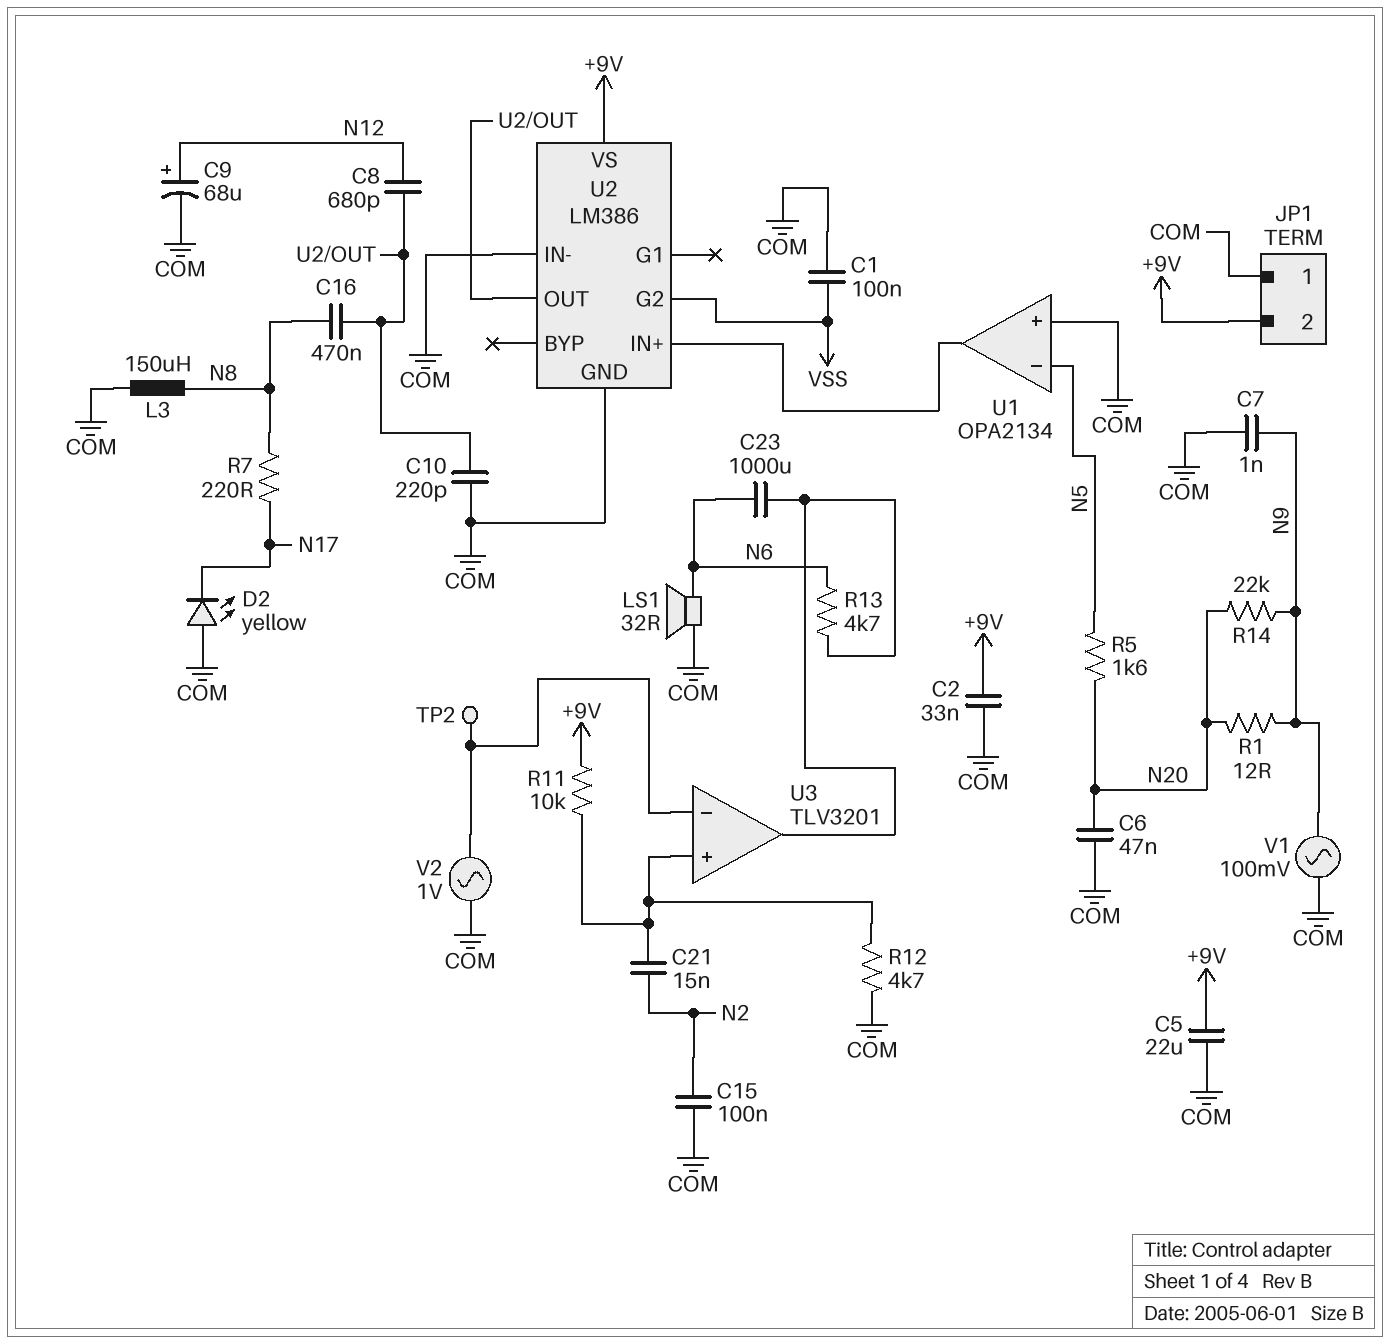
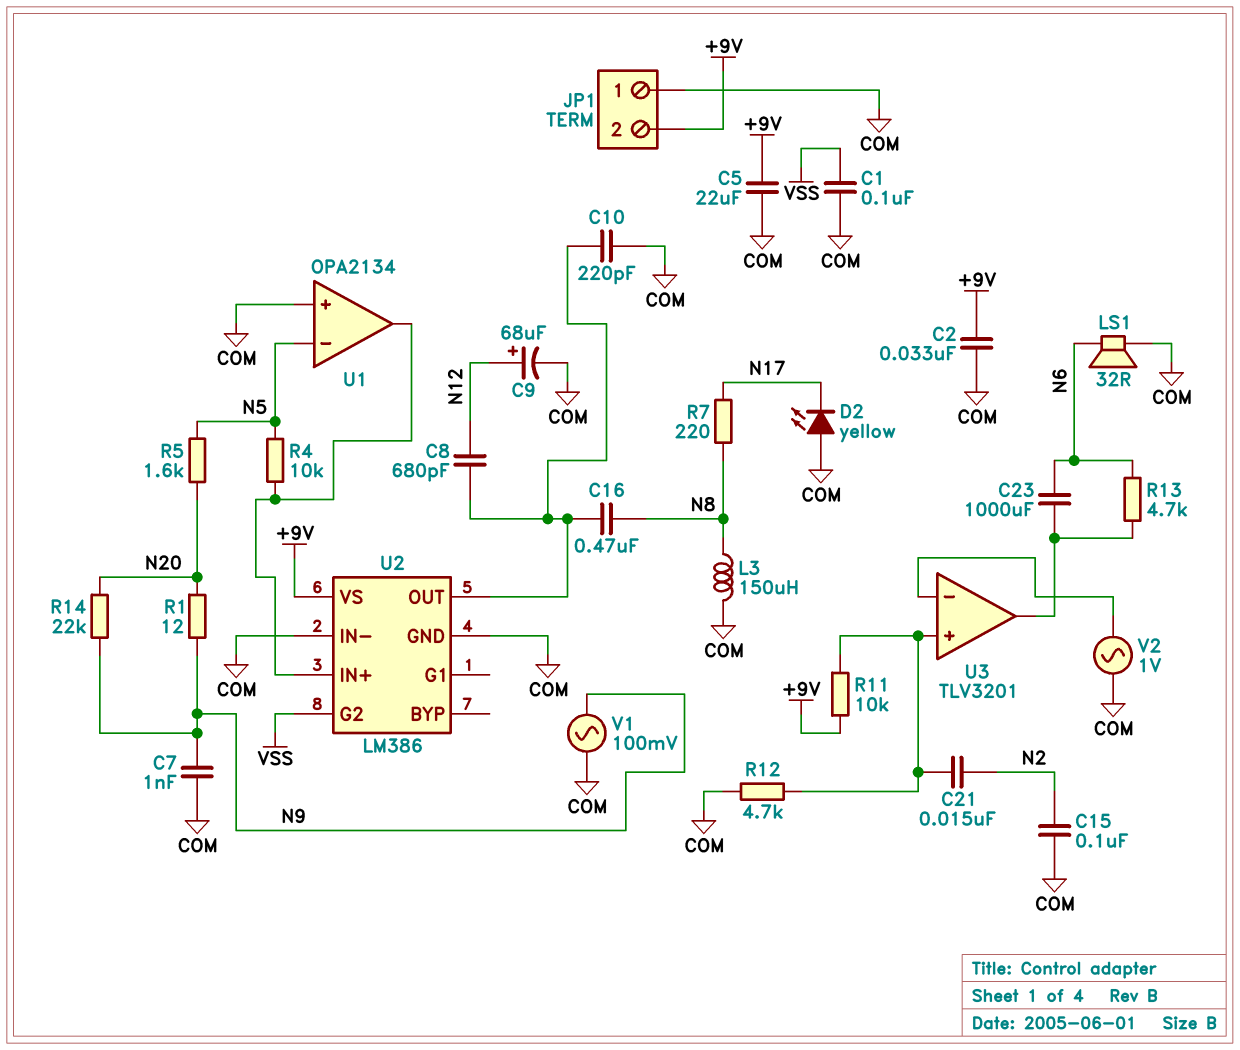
C6: 47nF (COM, N20) -> none
R4: none -> 10k (N5, U1/out)
TP2: test point (U3/in-) -> none

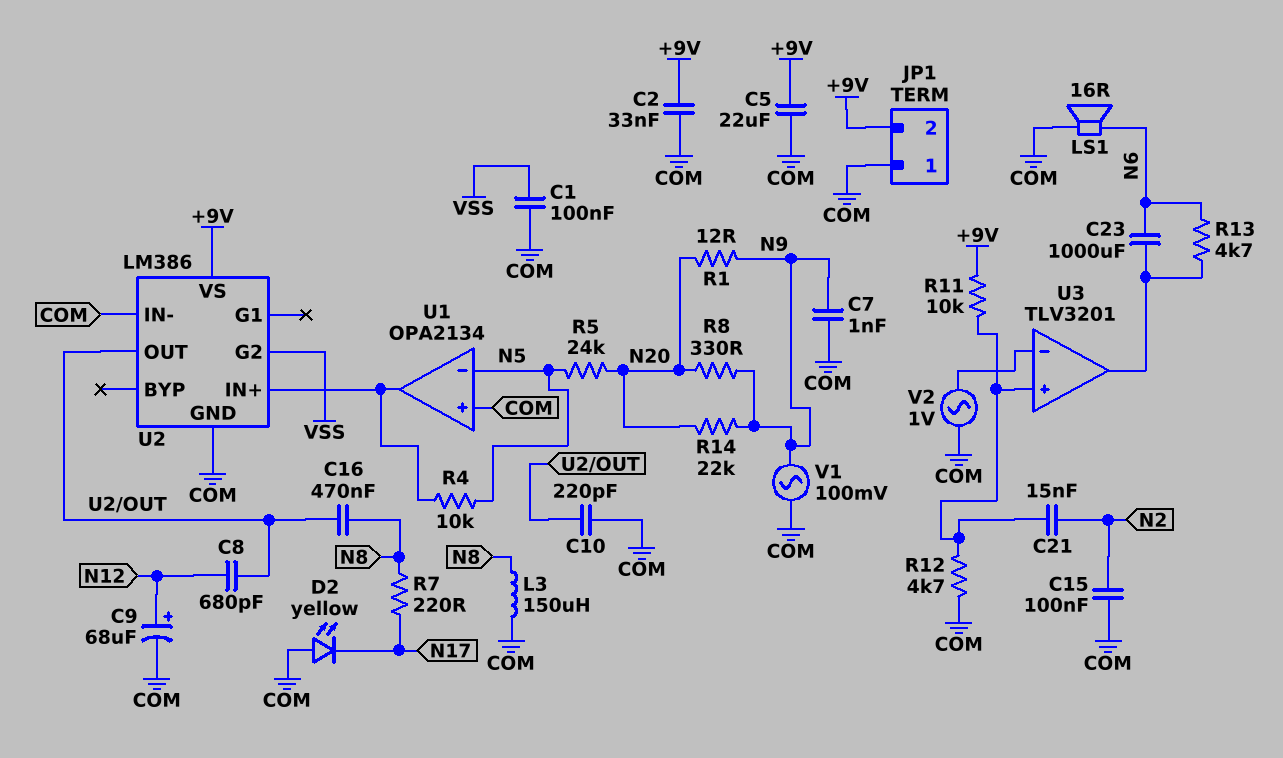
LS1: speaker 32R (COM, N6) -> speaker 16R (COM, N6)
R5: 1.6k (N5, N20) -> 24k (N5, N20)
R8: none -> 330 (N9, N20)

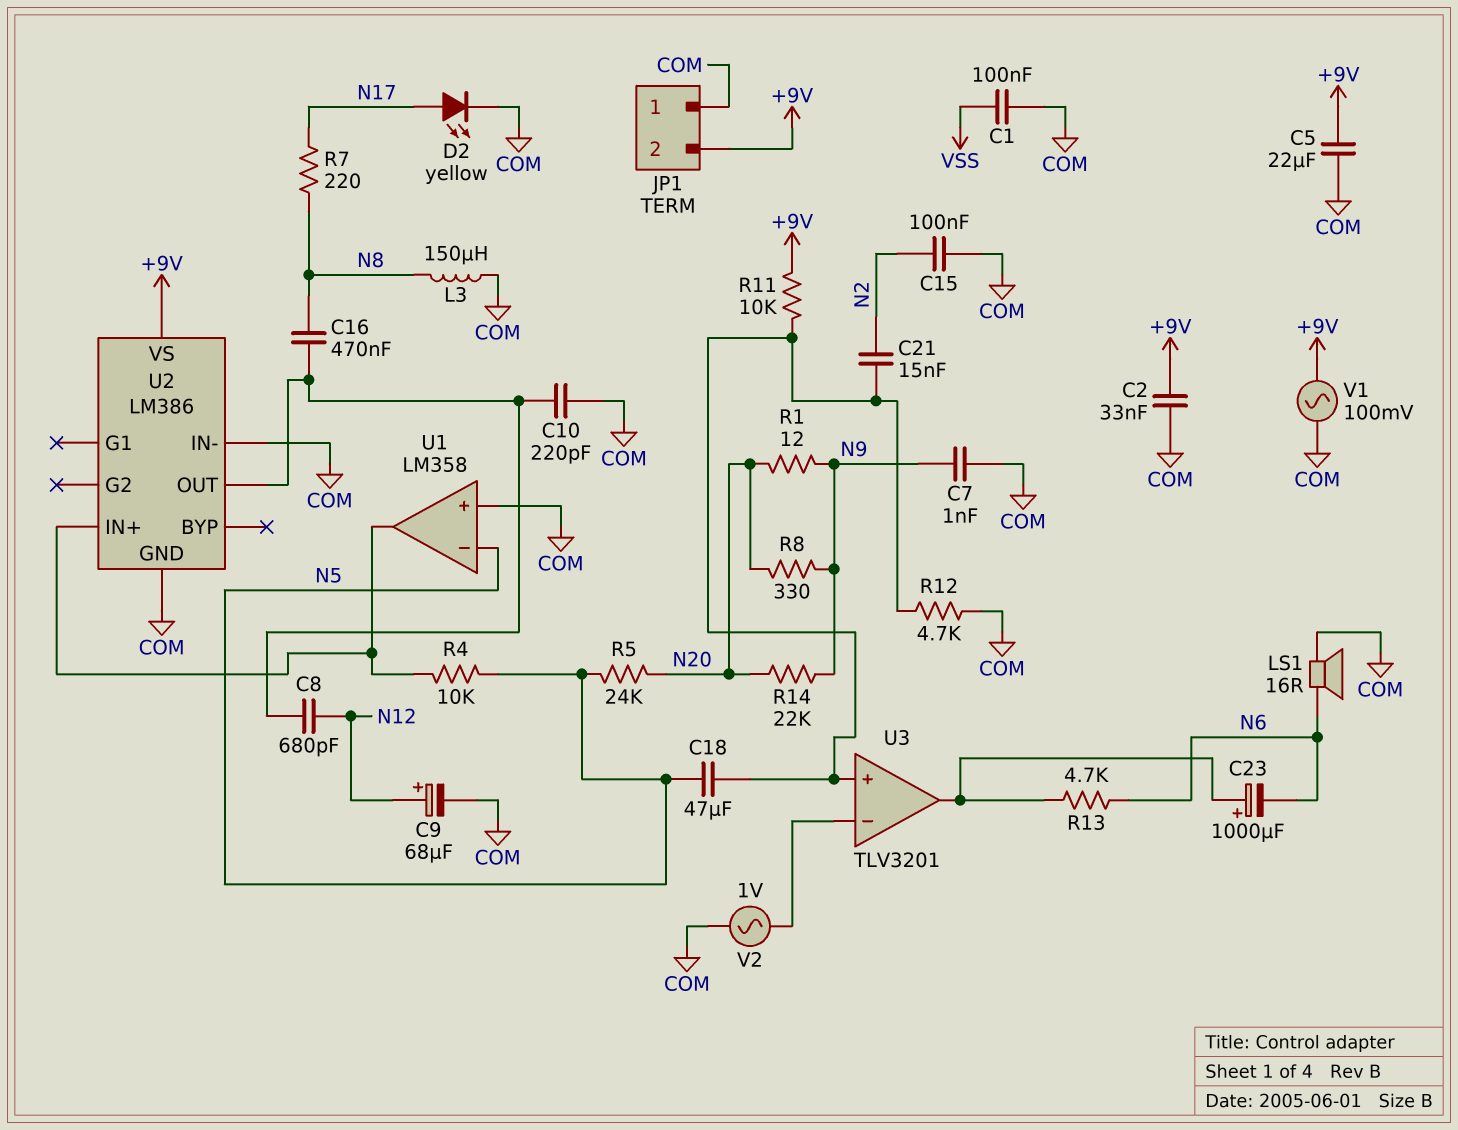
C18: none -> 47uF (N5, U3/in+)
C23: 1000uF (N6, U3/out) -> 1000uF (plus U3/out, minus N6)
D2: LED yellow (A COM, K N17) -> LED yellow (A N17, K COM)
U1: OPA2134 -> LM358
U2 pin G2: VSS -> none
V1: AC 100mV (COM, N9) -> AC 100mV (+9V, COM)

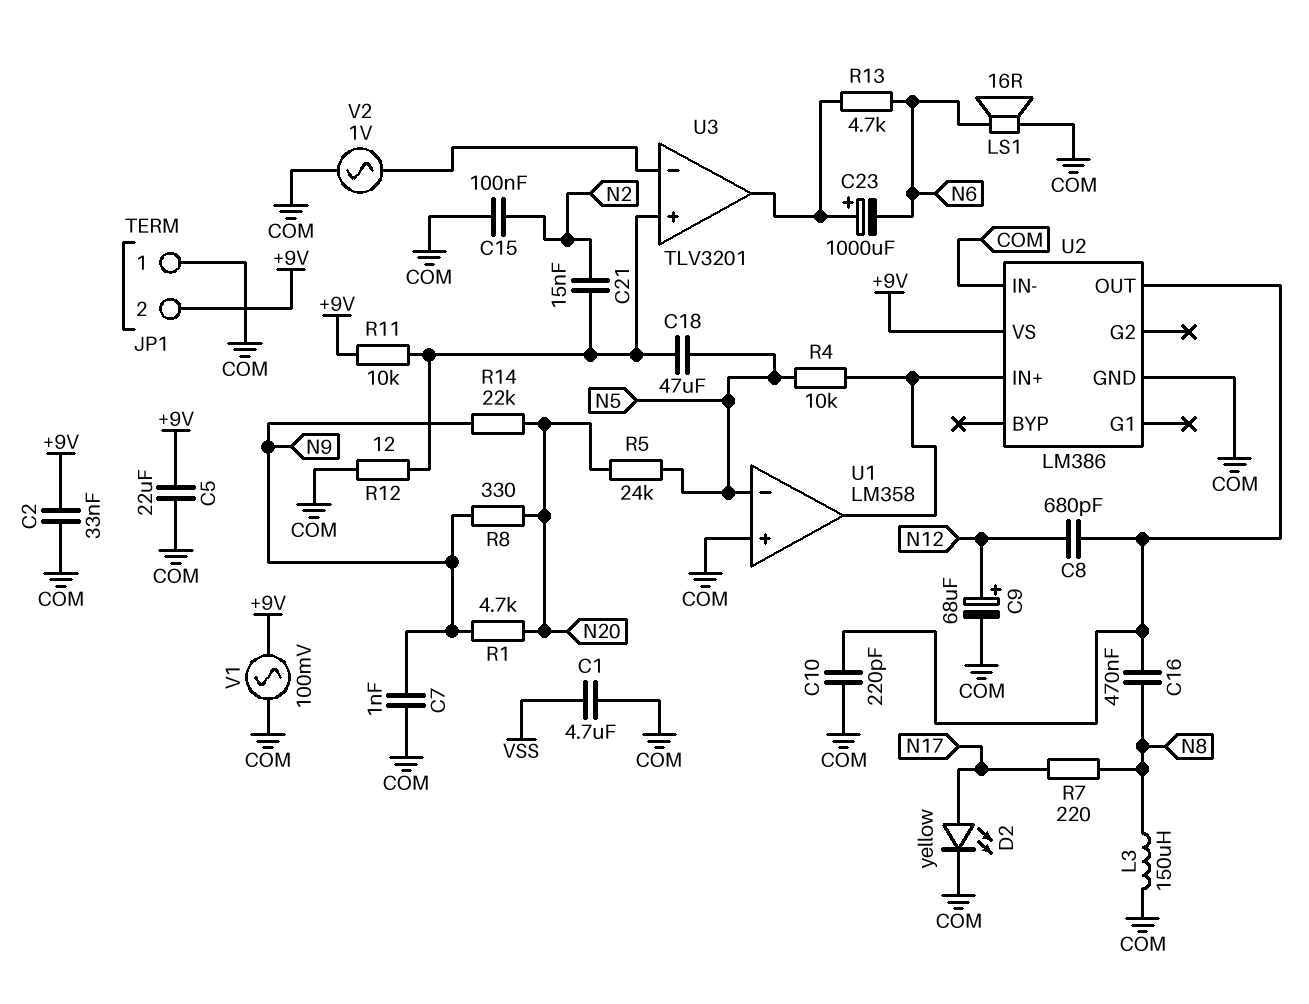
C1: 100nF (COM, VSS) -> 4.7uF (COM, VSS)
R1: 12 (N9, N20) -> 4.7k (N9, N20)
R12: 4.7k (COM, U3/in+) -> 12 (COM, U3/in+)

